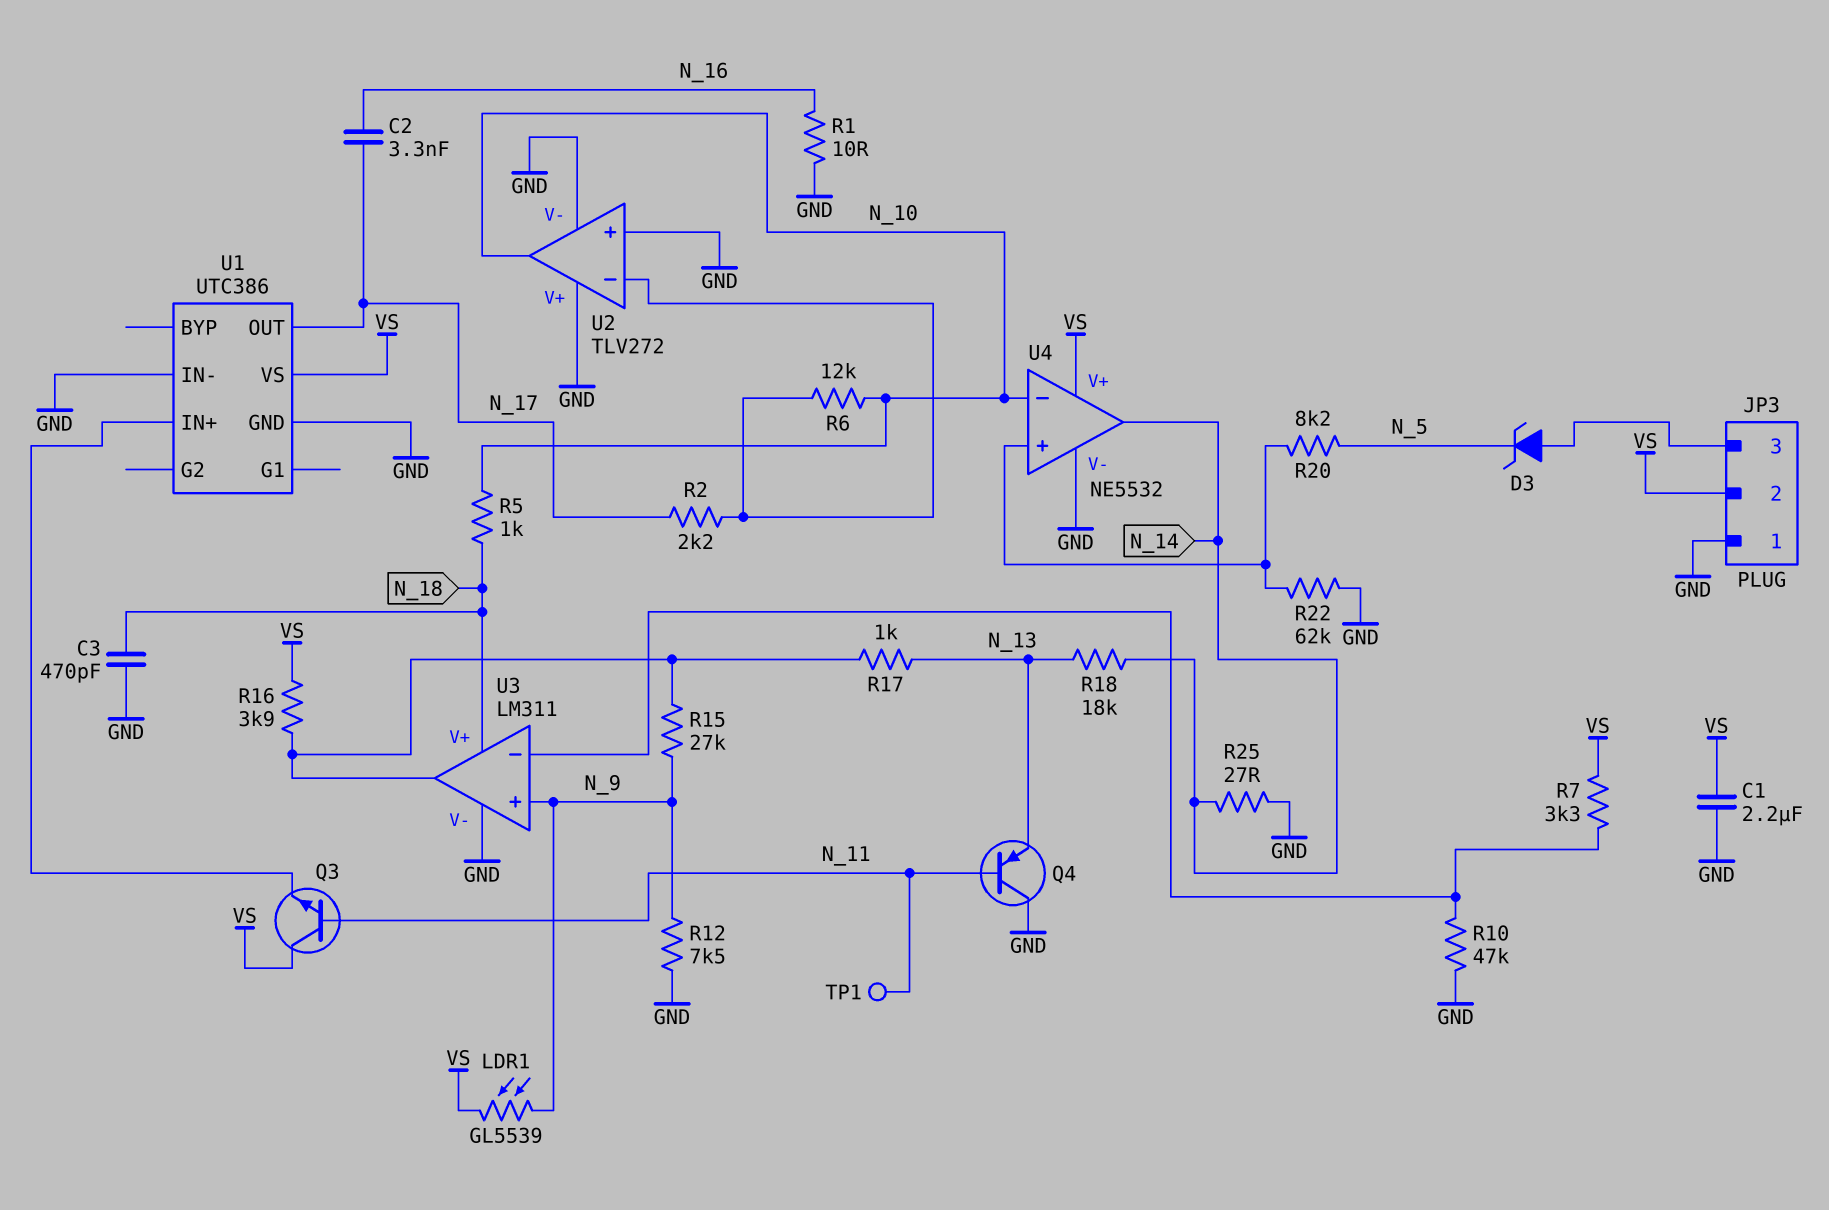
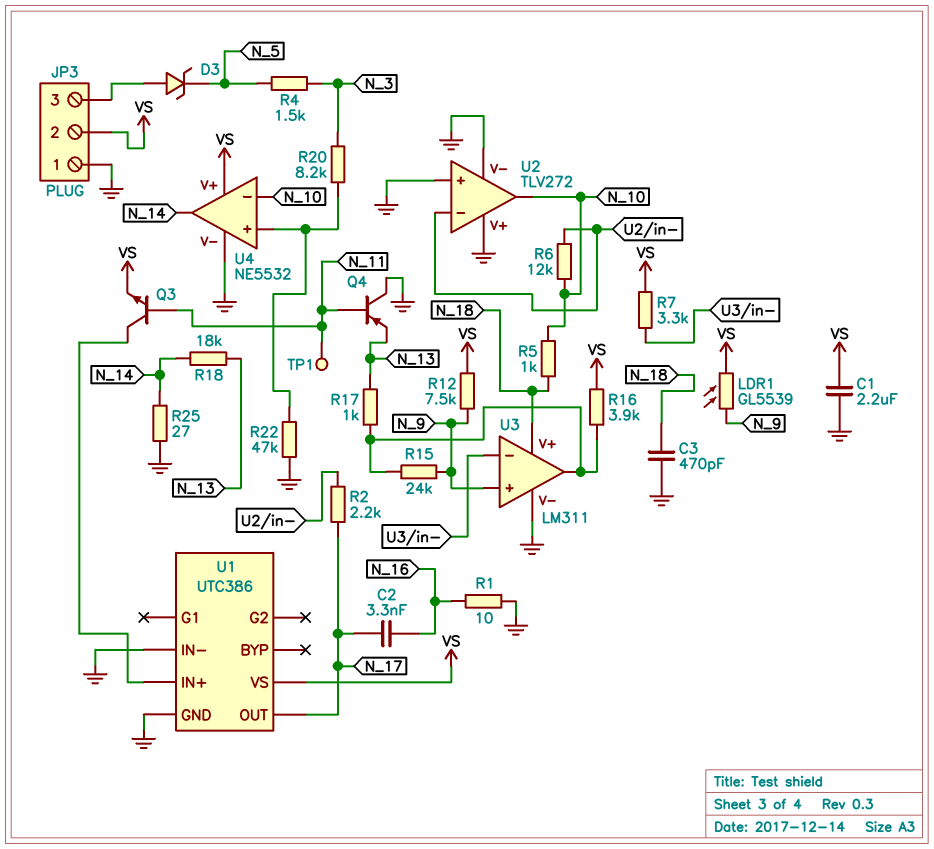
Q3: NPN (B N_11, C VS, E U1/IN+) -> NPN (B N_11, C U1/IN+, E VS)
R4: none -> 1.5k (N_3, N_5)
R10: 47k (GND, U3/in-) -> none
R12: 7.5k (GND, N_9) -> 7.5k (N_9, VS)
R15: 27k (N_9, U3/out) -> 24k (N_9, U3/out)
R20: 8.2k (N_5, U4/in+) -> 8.2k (N_3, U4/in+)
R22: 62k (GND, U4/in+) -> 47k (GND, U4/in+)

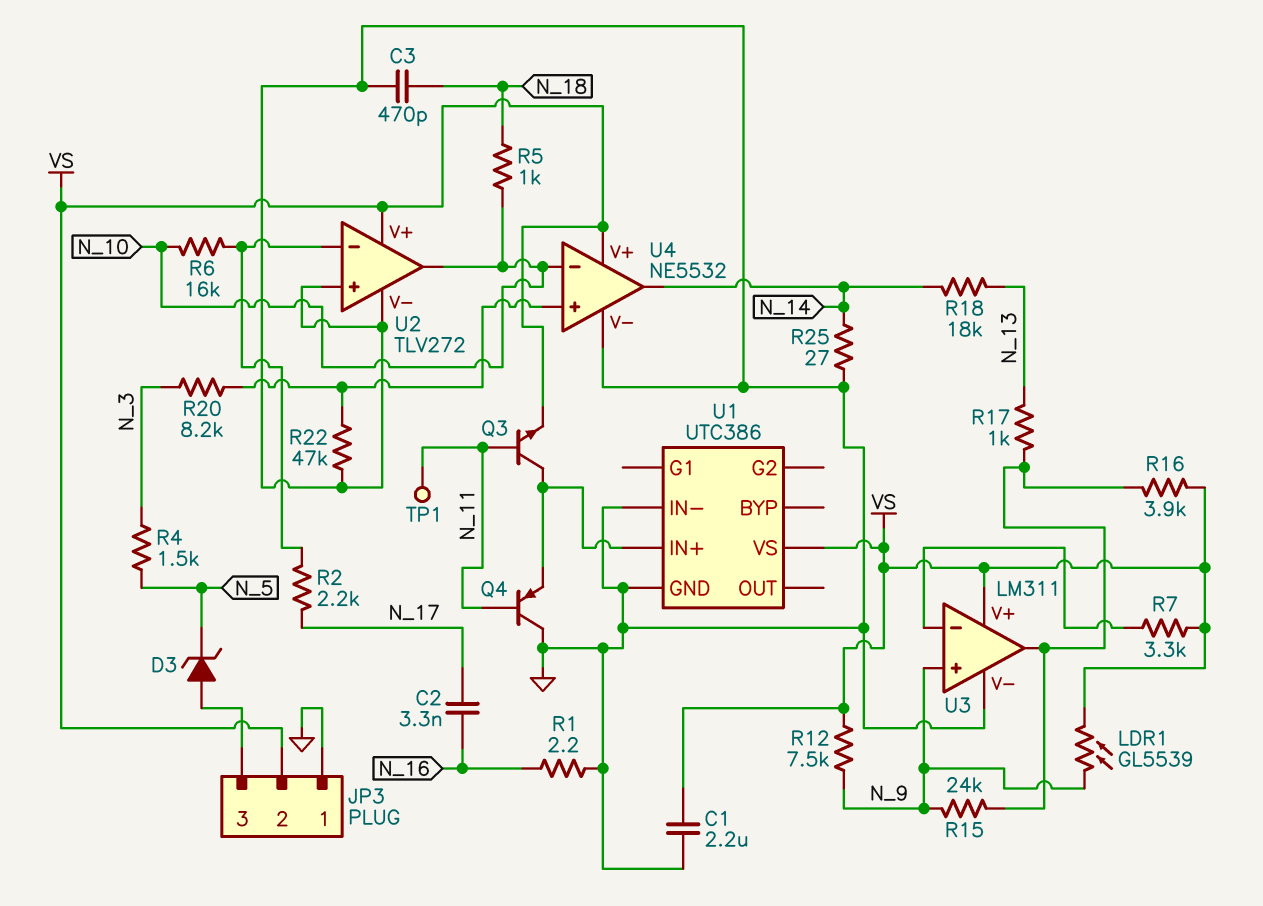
Q4: PNP (B N_11, C GND, E N_13) -> PNP (B N_11, C GND, E U1/IN+)
R1: 10 (GND, N_16) -> 2.2 (GND, N_16)
R6: 12k (N_10, U2/in-) -> 16k (N_10, U2/in-)
U1 pin OUT: N_17 -> none
U2 pin V+: GND -> VS
U3 pin V+: N_18 -> VS

